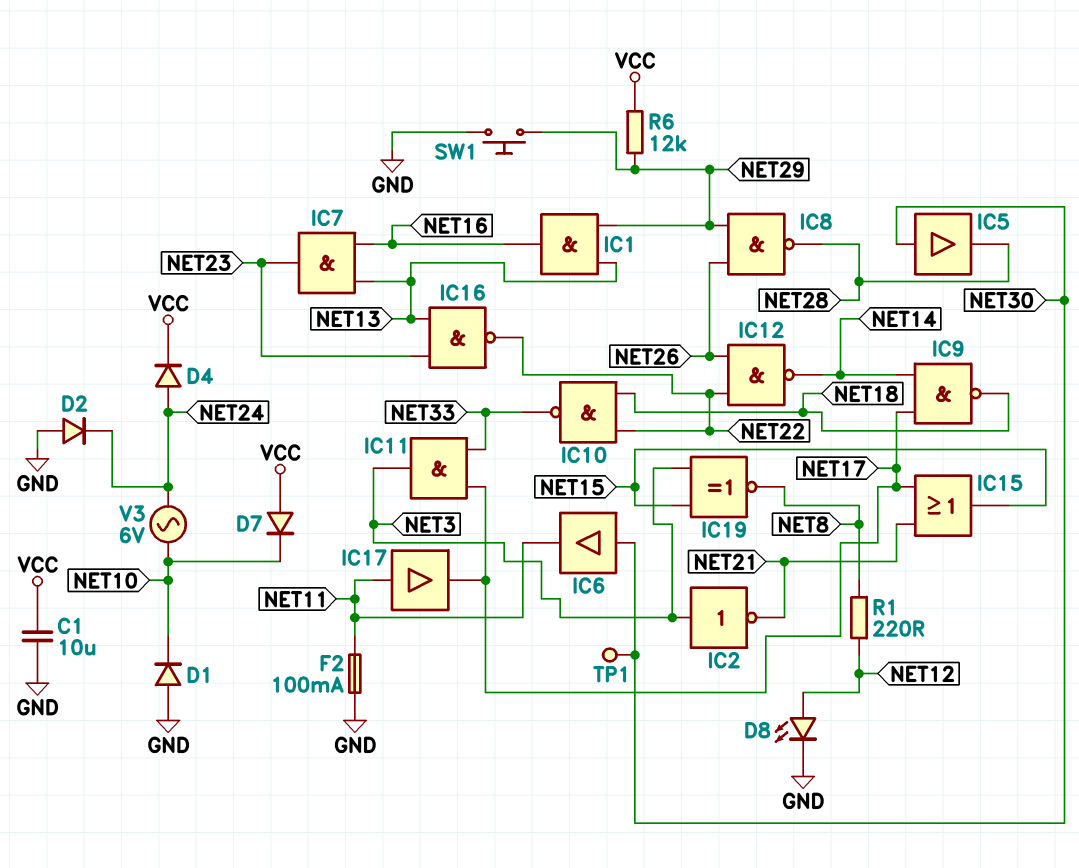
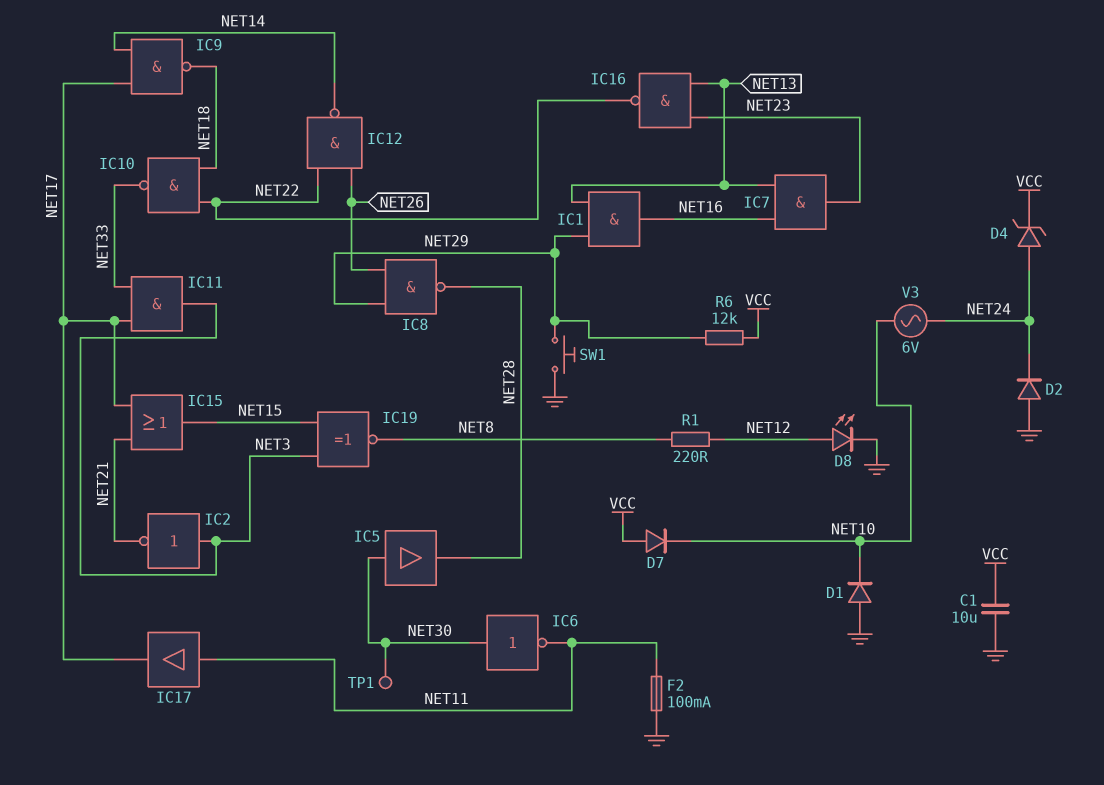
D4: diode (A NET24, K VCC) -> zener (A NET24, K VCC)
IC6: buffer (in NET30, out NET11) -> NOT (in NET30, out NET11)

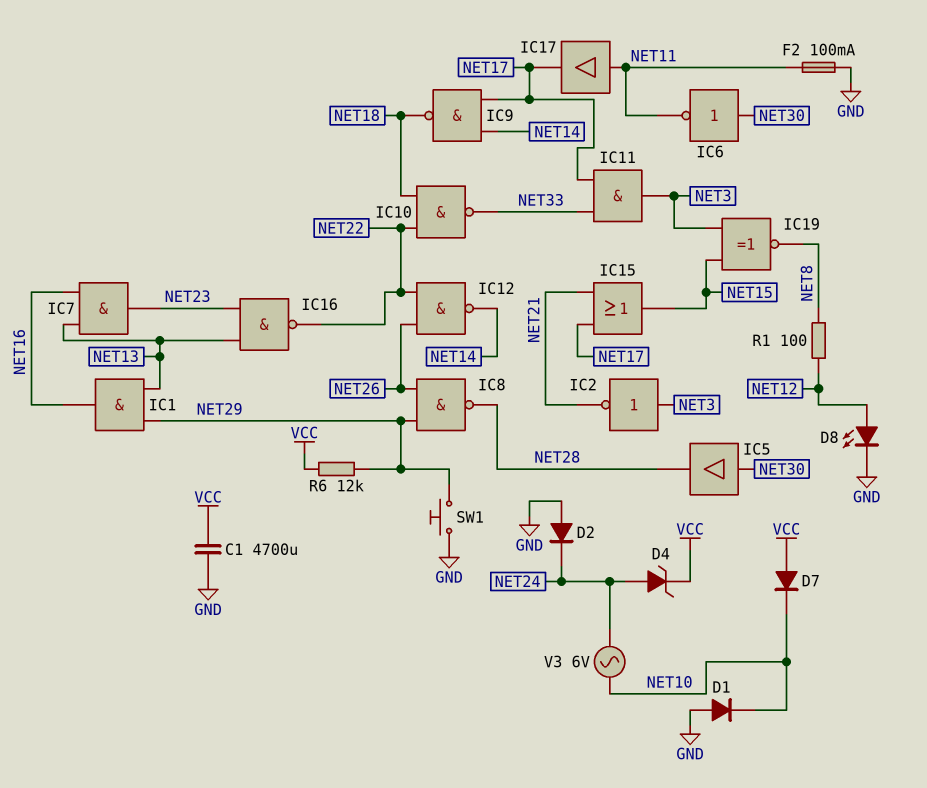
C1: 10uF (GND, VCC) -> 4700uF (GND, VCC)
R1: 220 (NET8, NET12) -> 100 (NET8, NET12)
TP1: test point (NET30) -> none

